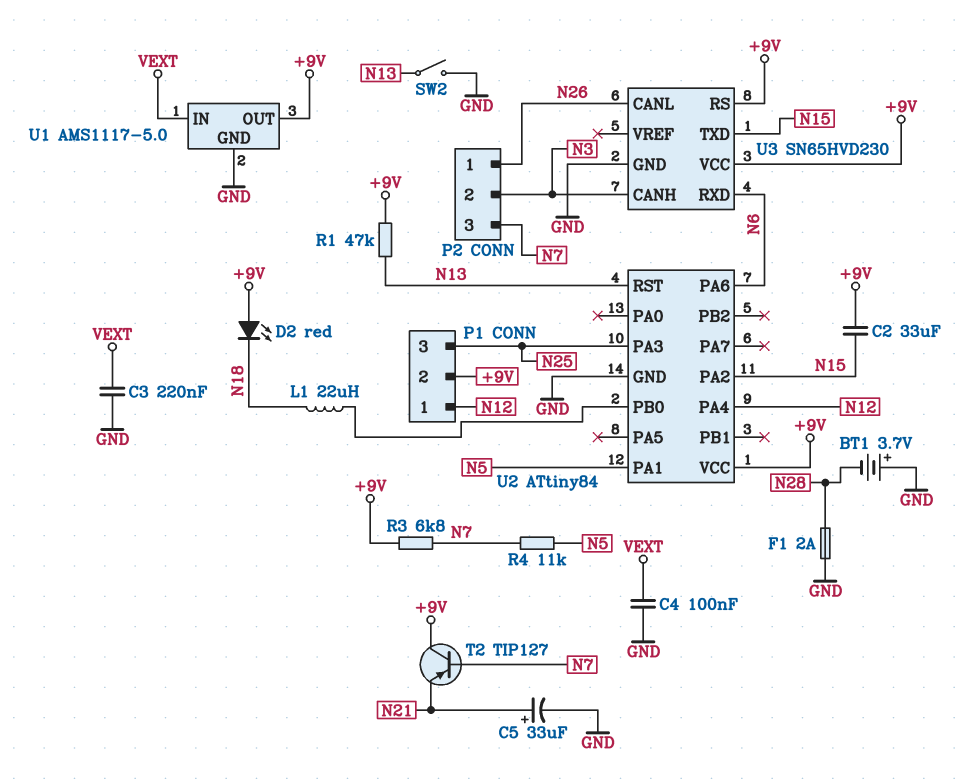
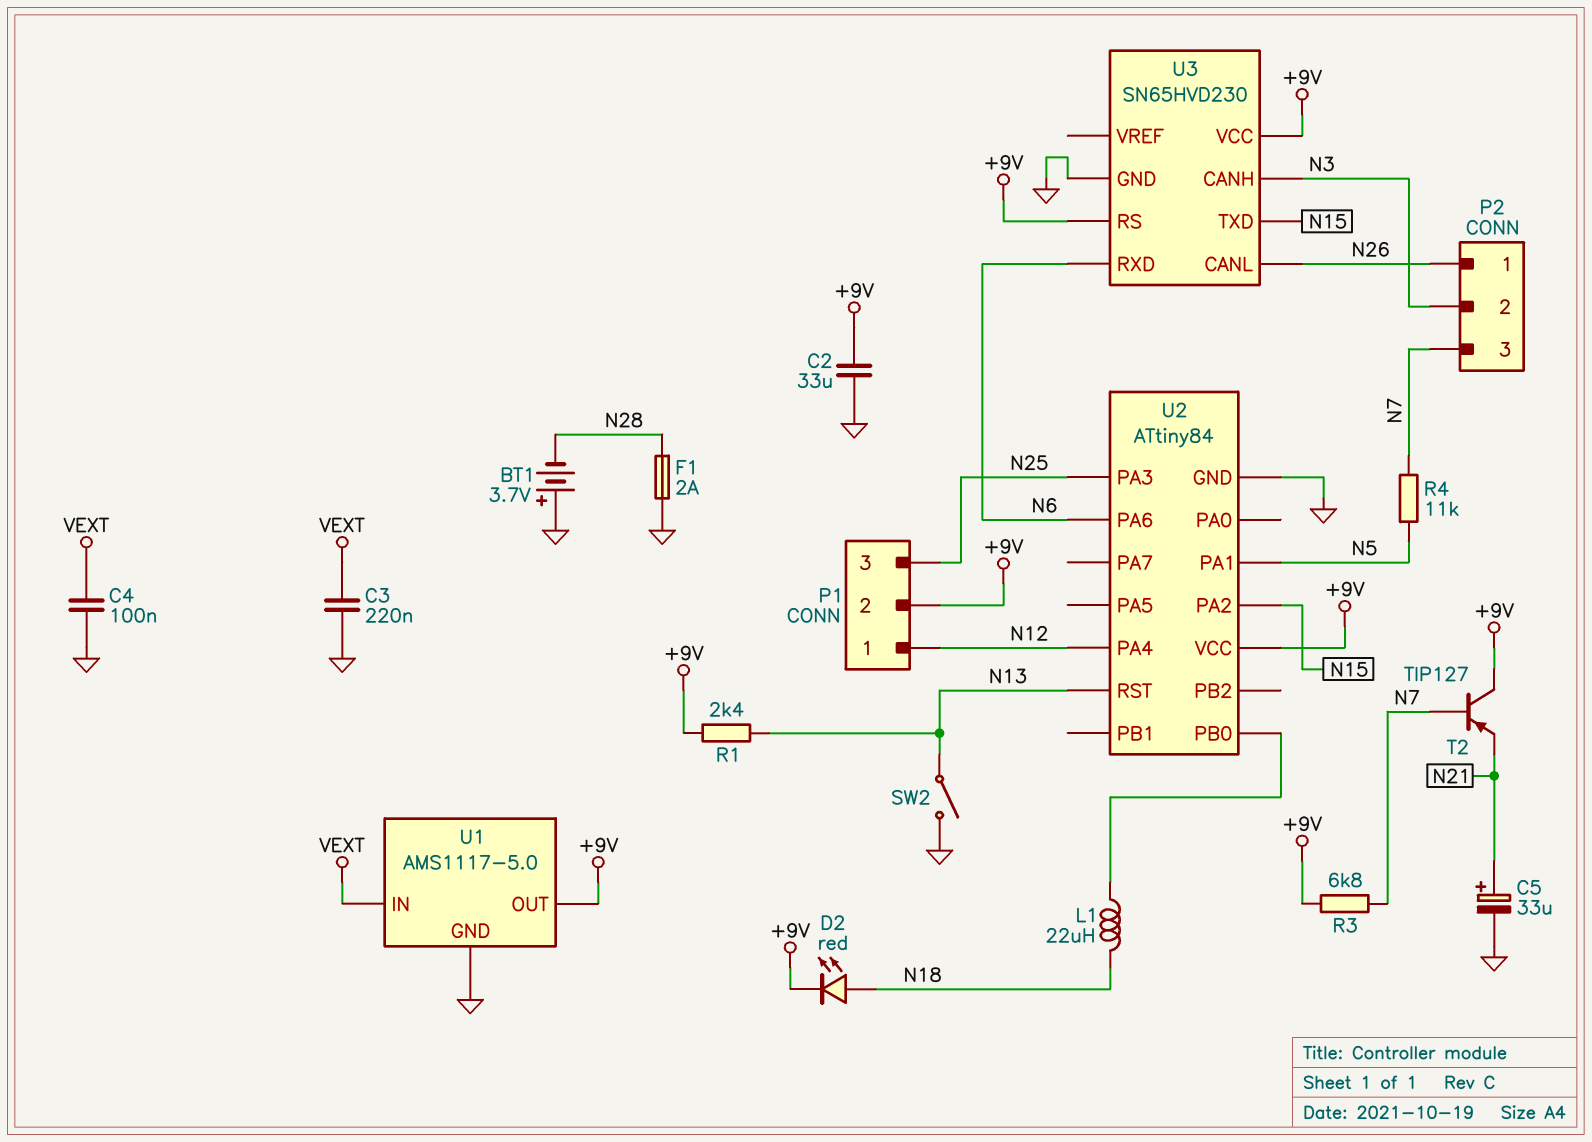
C2: 33uF (+9V, N15) -> 33uF (+9V, GND)
D2: LED red (A +9V, K N18) -> LED red (A N18, K +9V)
R1: 47k (+9V, N13) -> 2.4k (+9V, N13)

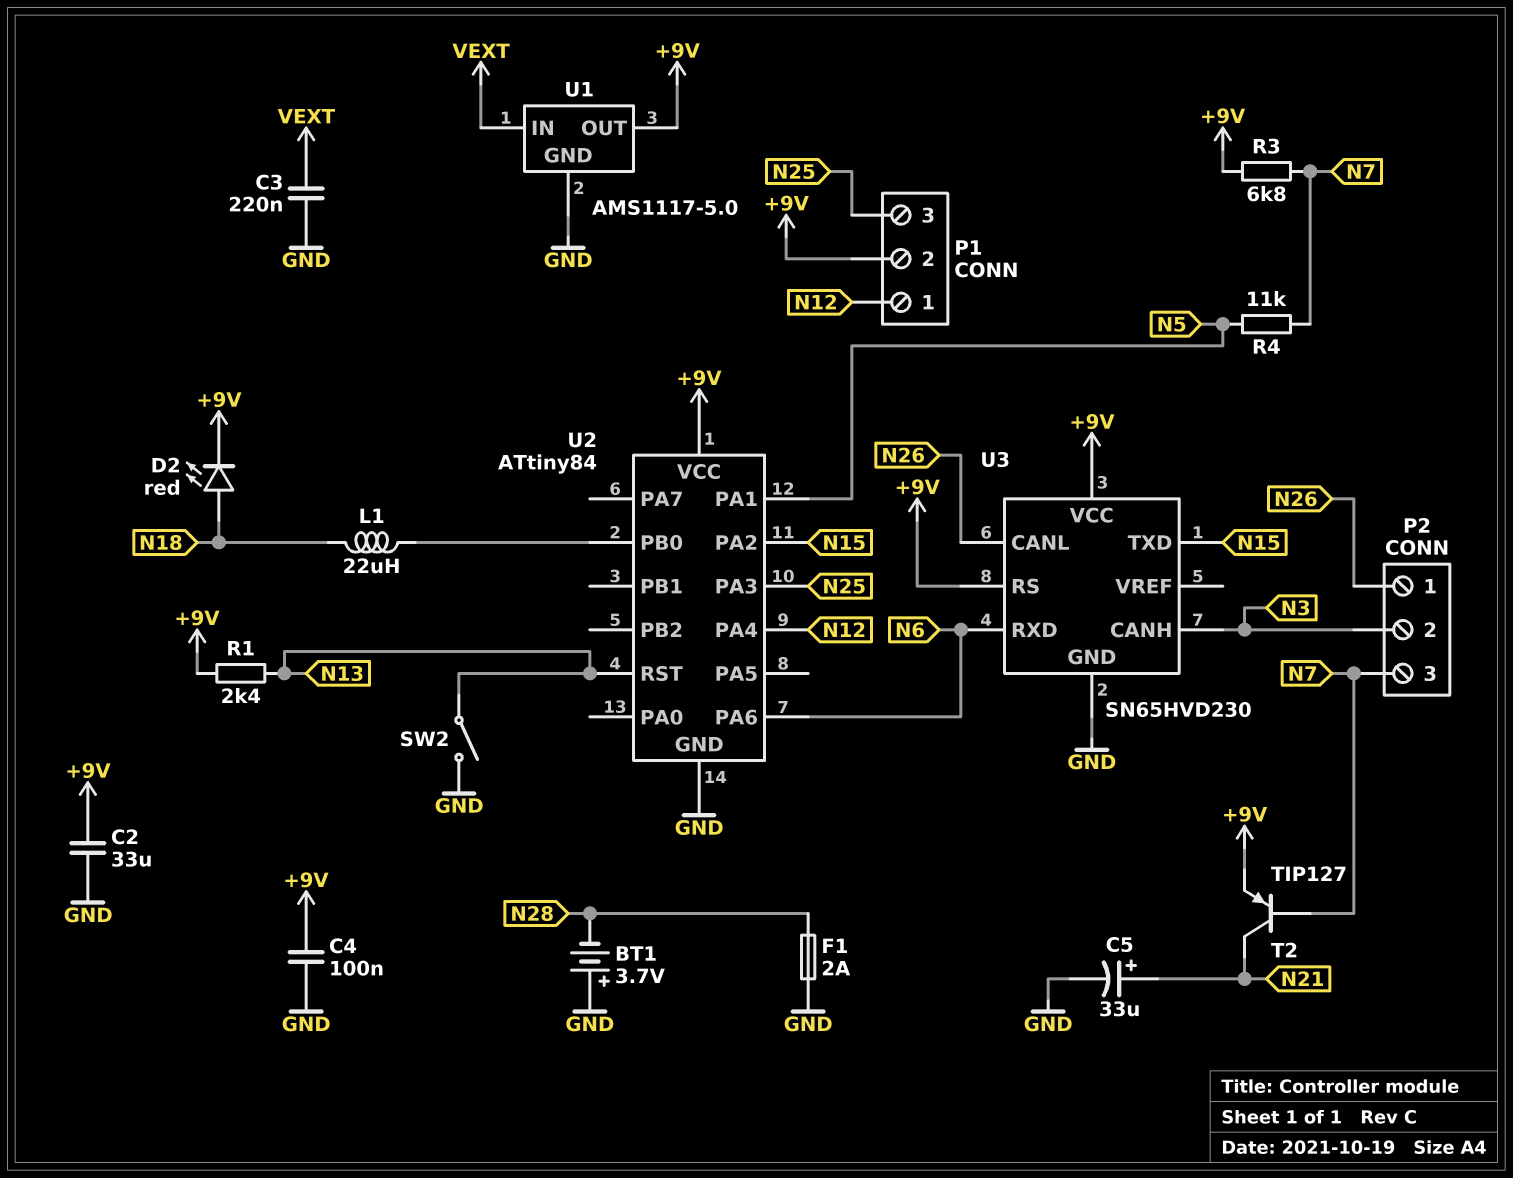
C4: 100nF (GND, VEXT) -> 100nF (+9V, GND)
T2: PNP TIP127 (B N7, C +9V, E N21) -> PNP TIP127 (B N7, C N21, E +9V)

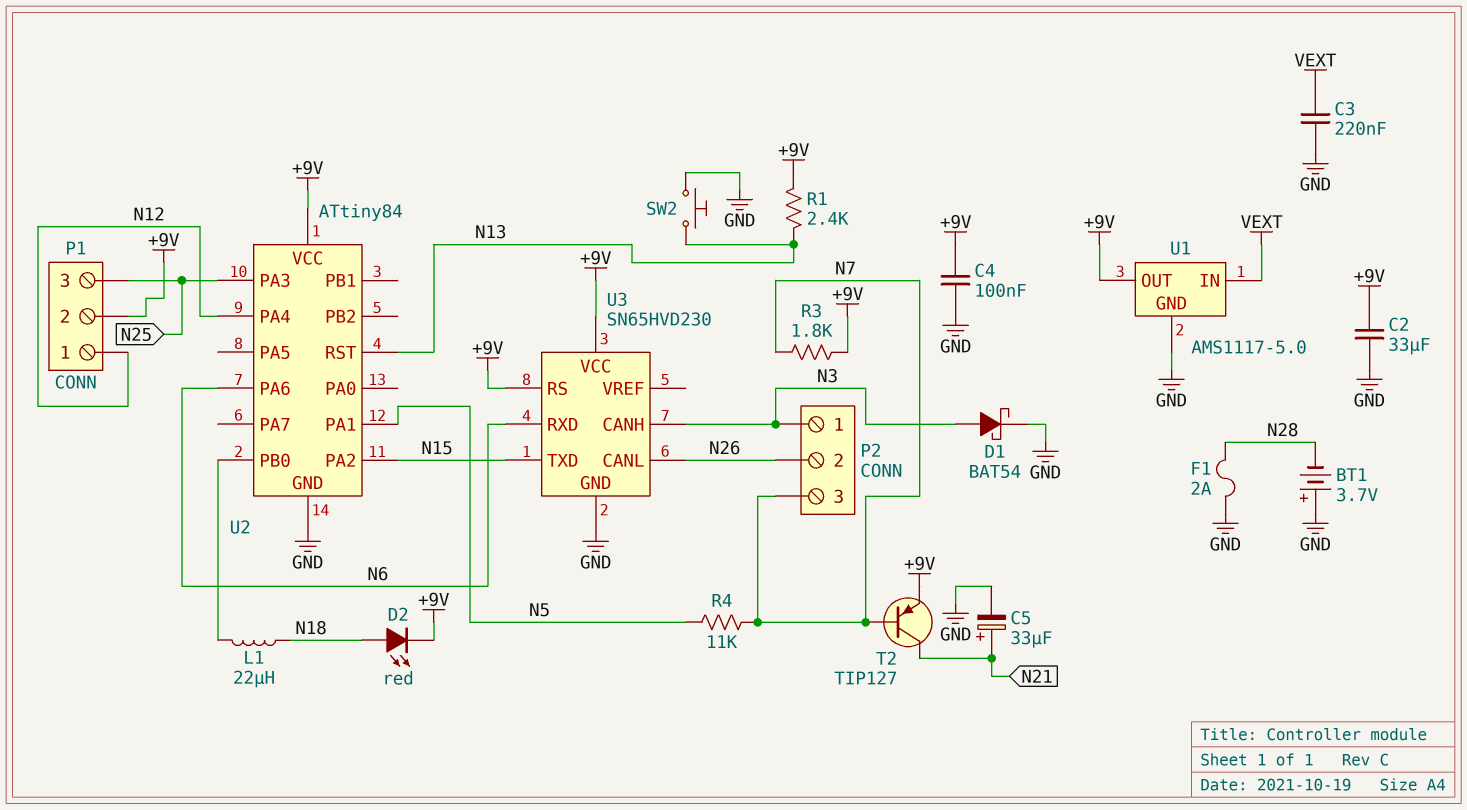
D1: none -> schottky BAT54 (A N3, K GND)
P2 pin 1: N26 -> N3
P2 pin 2: N3 -> N26
R3: 6.8k (+9V, N7) -> 1.8k (+9V, N7)
SW2: switch (GND, N13) -> button (GND, N13)

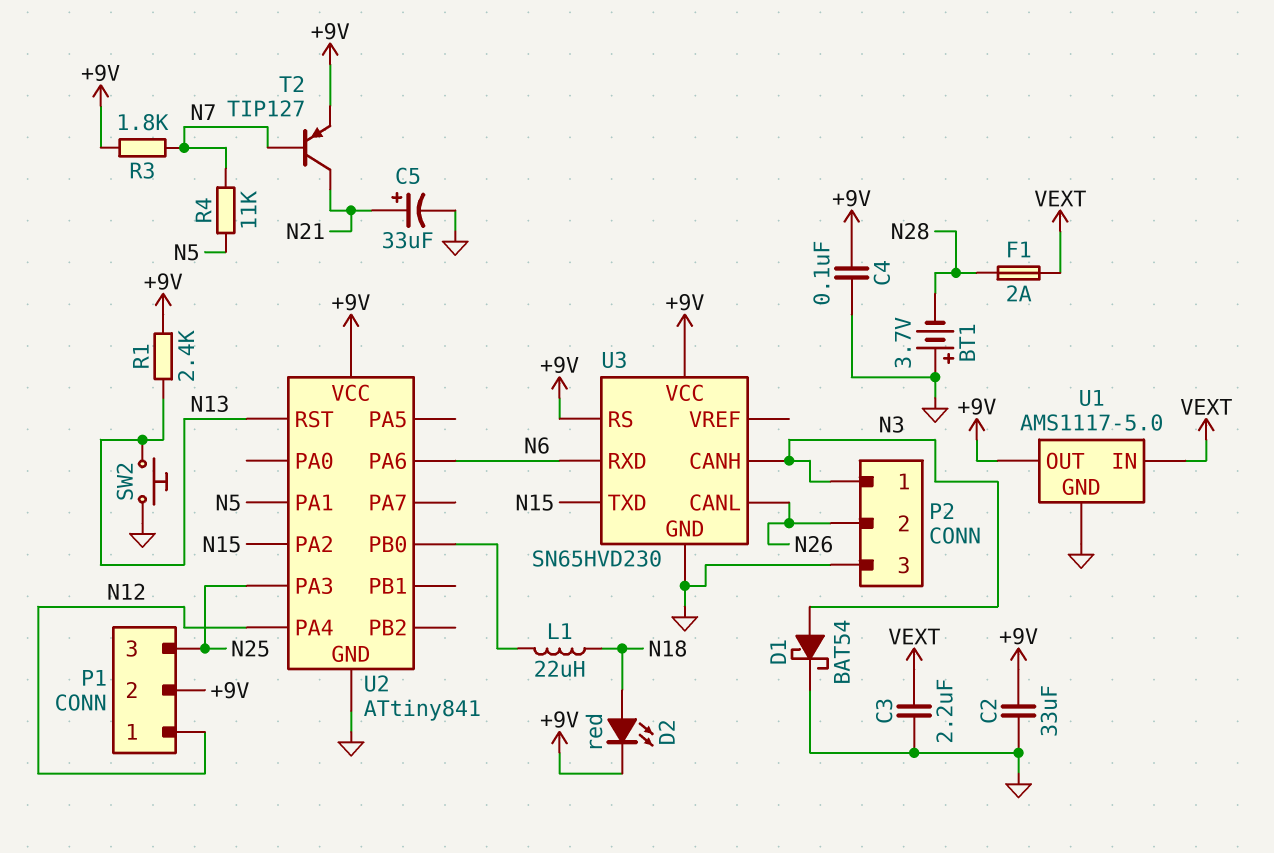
C3: 220nF (GND, VEXT) -> 2.2uF (GND, VEXT)
F1: 2A (GND, N28) -> 2A (N28, VEXT)
P2 pin 3: N7 -> GND
U2: ATtiny84 -> ATtiny841

